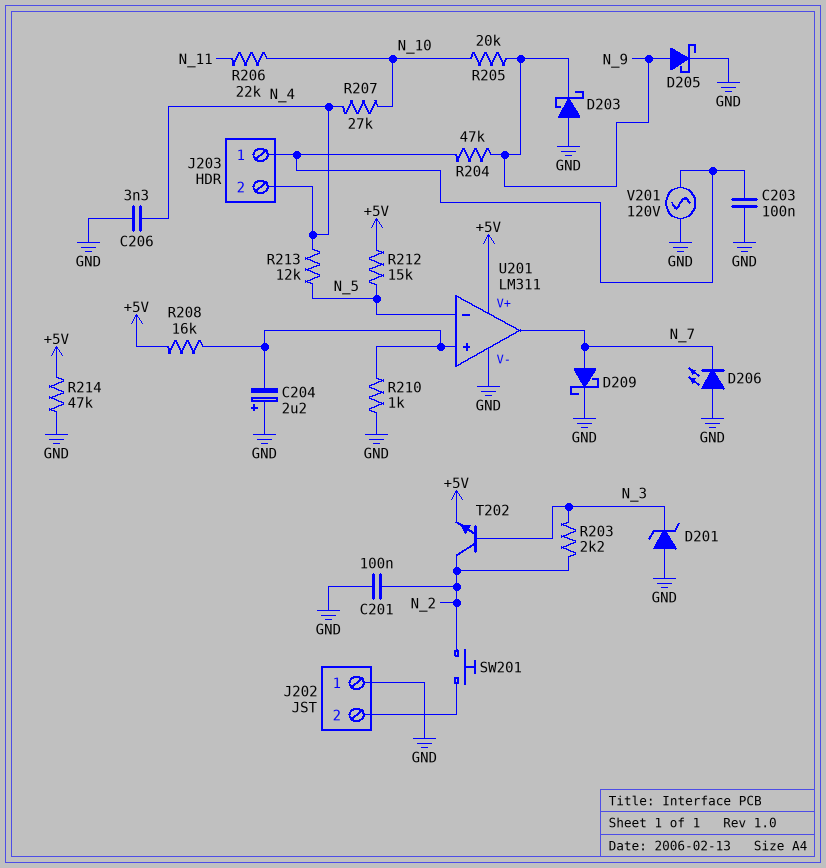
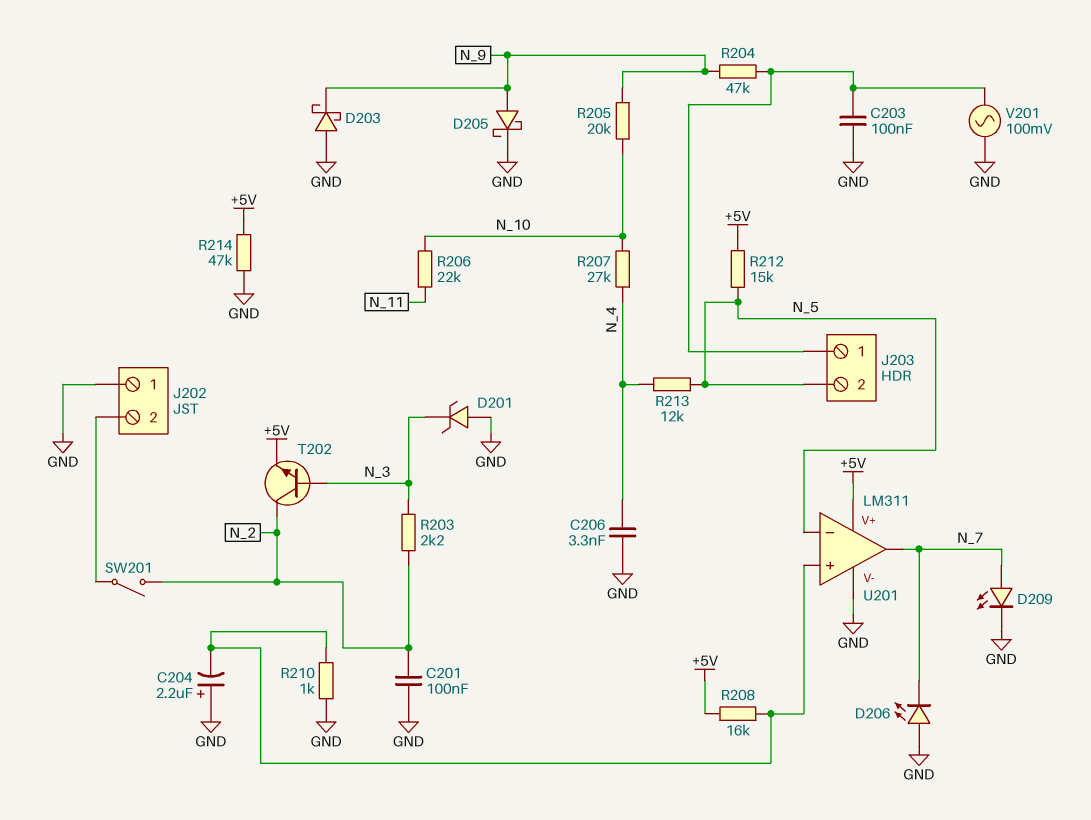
D209: schottky (A N_7, K GND) -> LED (A N_7, K GND)
J203 pin 2: N_4 -> N_5
SW201: button (J202/2, N_2) -> switch (J202/2, N_2)
V201: AC 120V (GND, J203/1) -> AC 100mV (GND, J203/1)

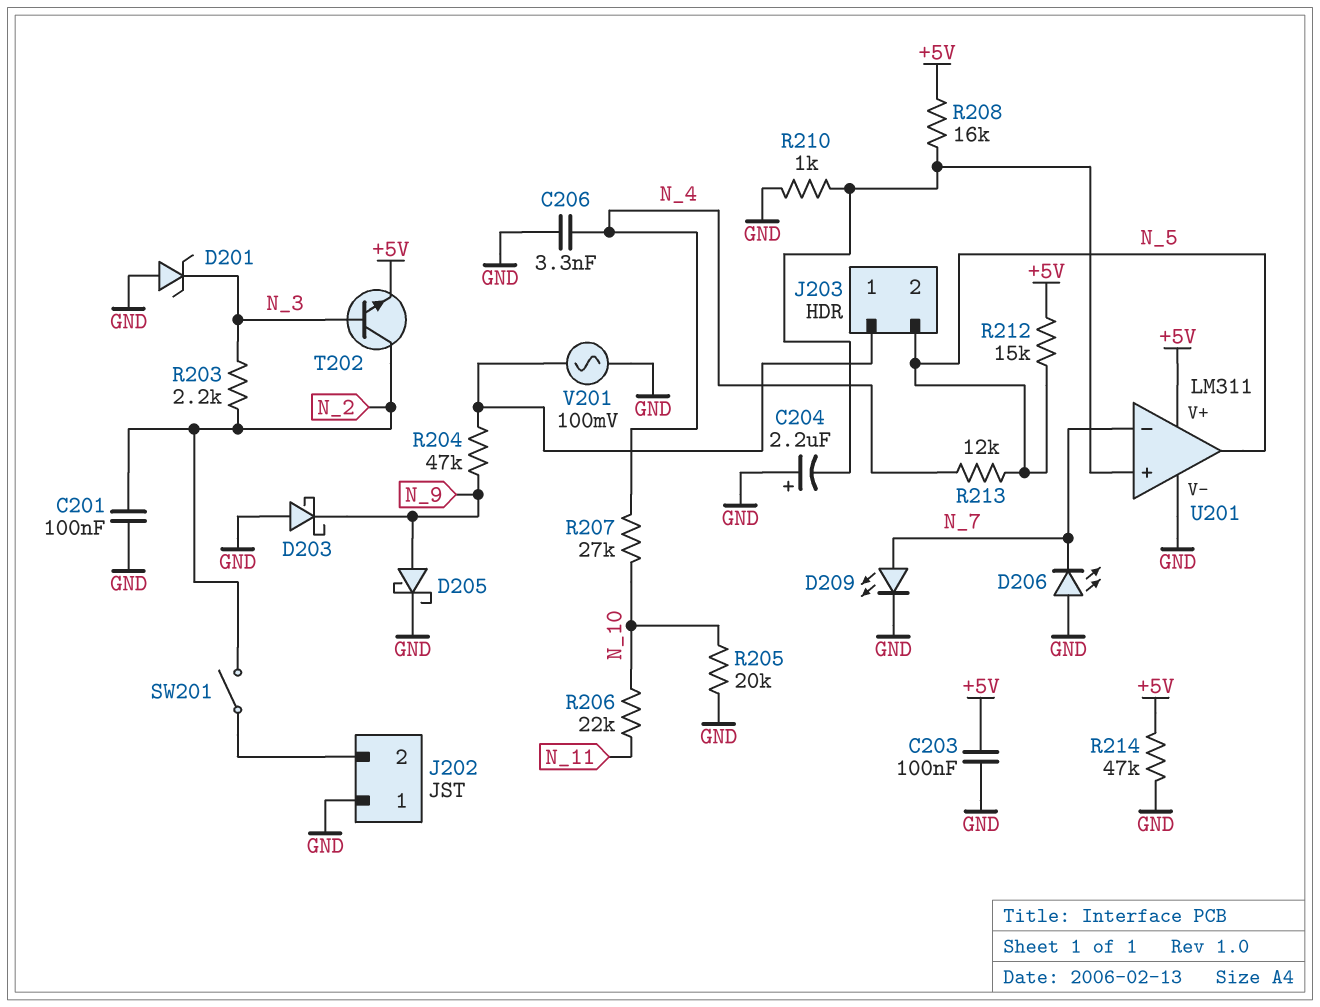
C203: 100nF (GND, J203/1) -> 100nF (+5V, GND)
R205: 20k (N_9, N_10) -> 20k (GND, N_10)
U201 pin in-: N_5 -> N_7
U201 pin out: N_7 -> N_5

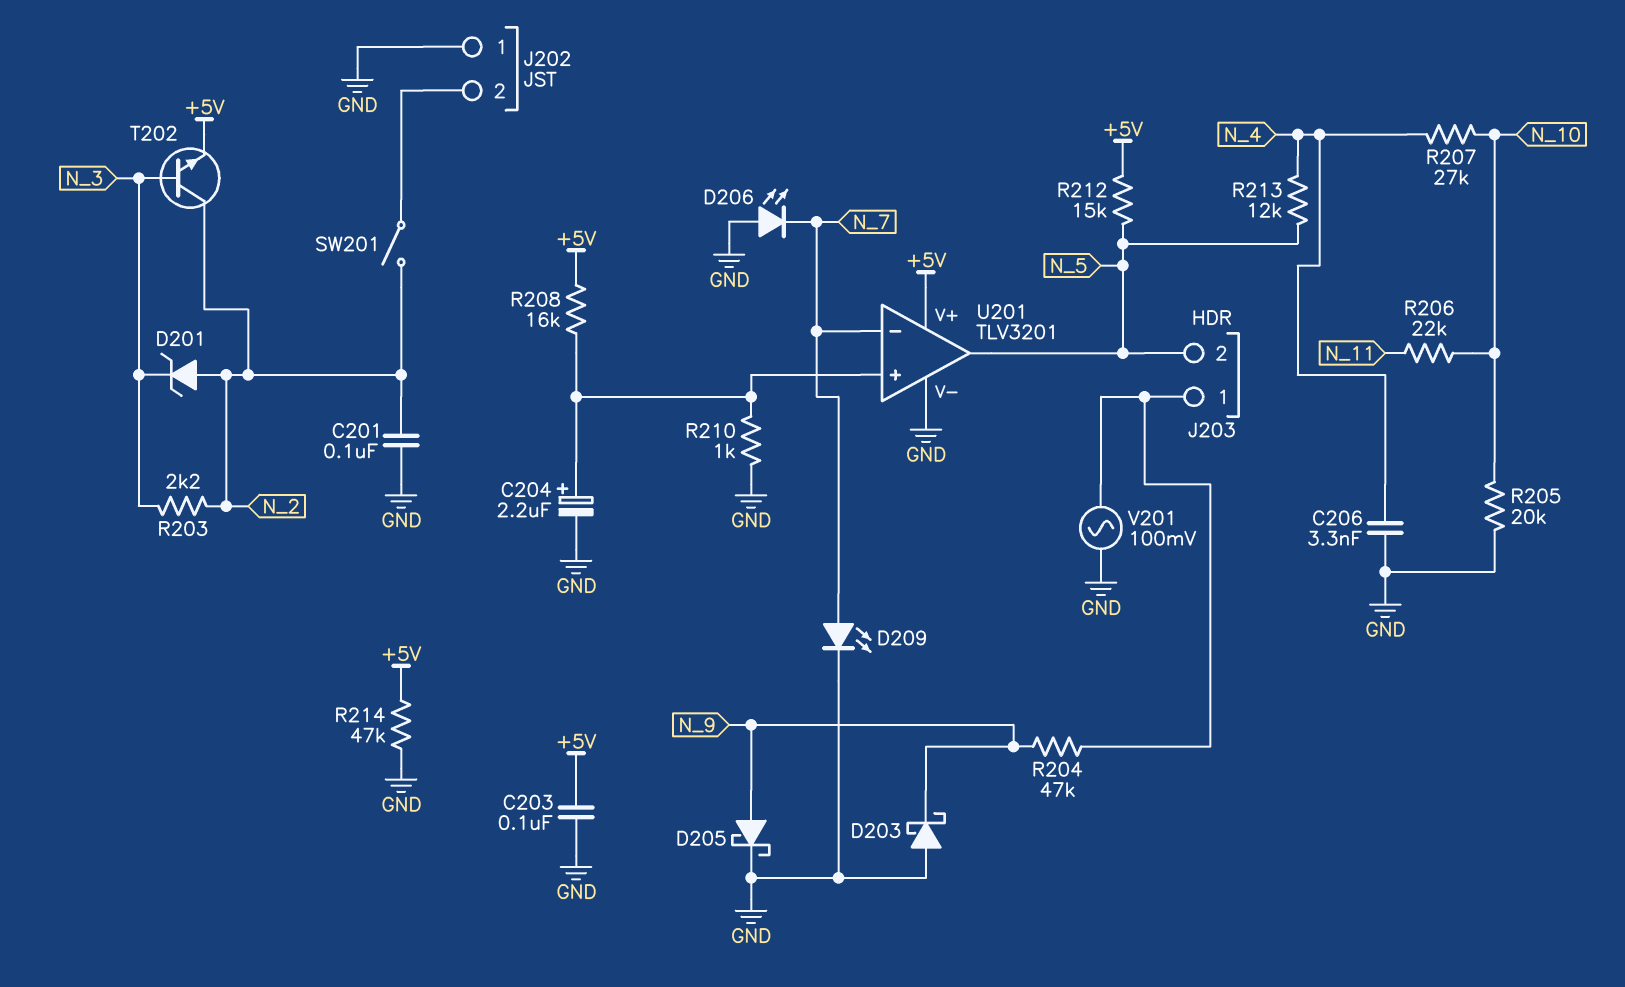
C204: 2.2uF (plus GND, minus U201/in+) -> 2.2uF (plus U201/in+, minus GND)
D201: zener (A GND, K N_3) -> zener (A N_2, K N_3)
U201: LM311 -> TLV3201

